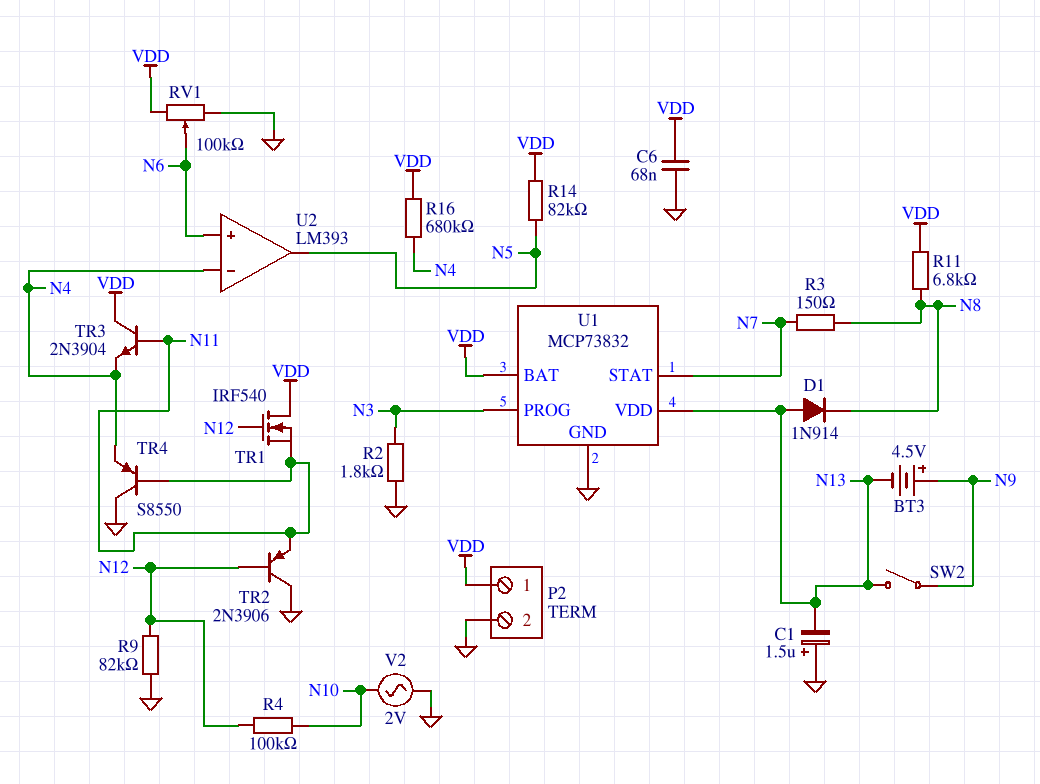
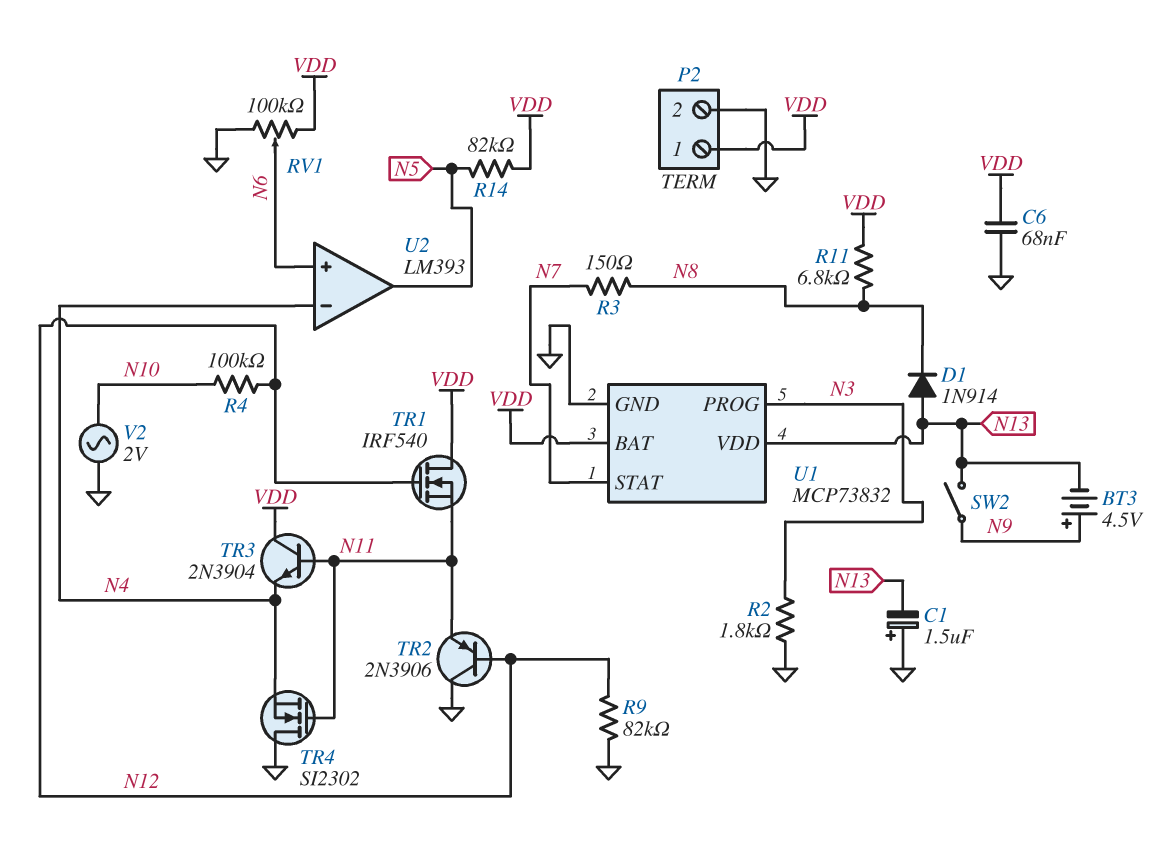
R16: 680k (N4, VDD) -> none
TR4: PNP S8550 (B N11, C GND, E N4) -> NMOS SI2302 (G N11, D GND, S N4)

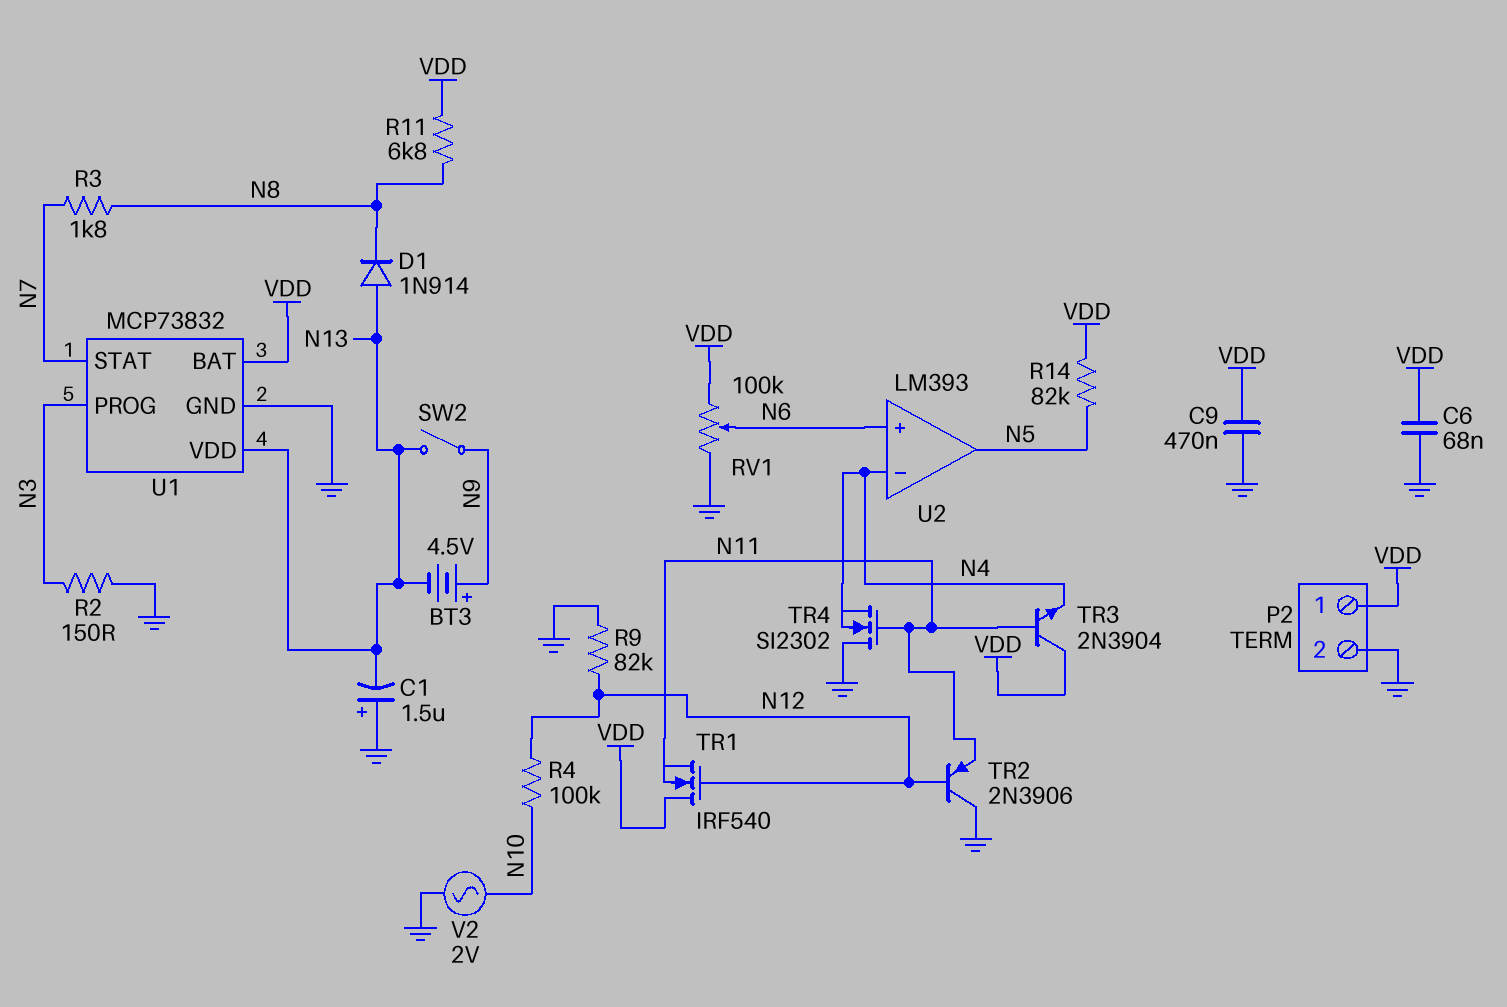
C9: none -> 470nF (GND, VDD)
R2: 1.8k (GND, N3) -> 150 (GND, N3)
R3: 150 (N7, N8) -> 1.8k (N7, N8)

